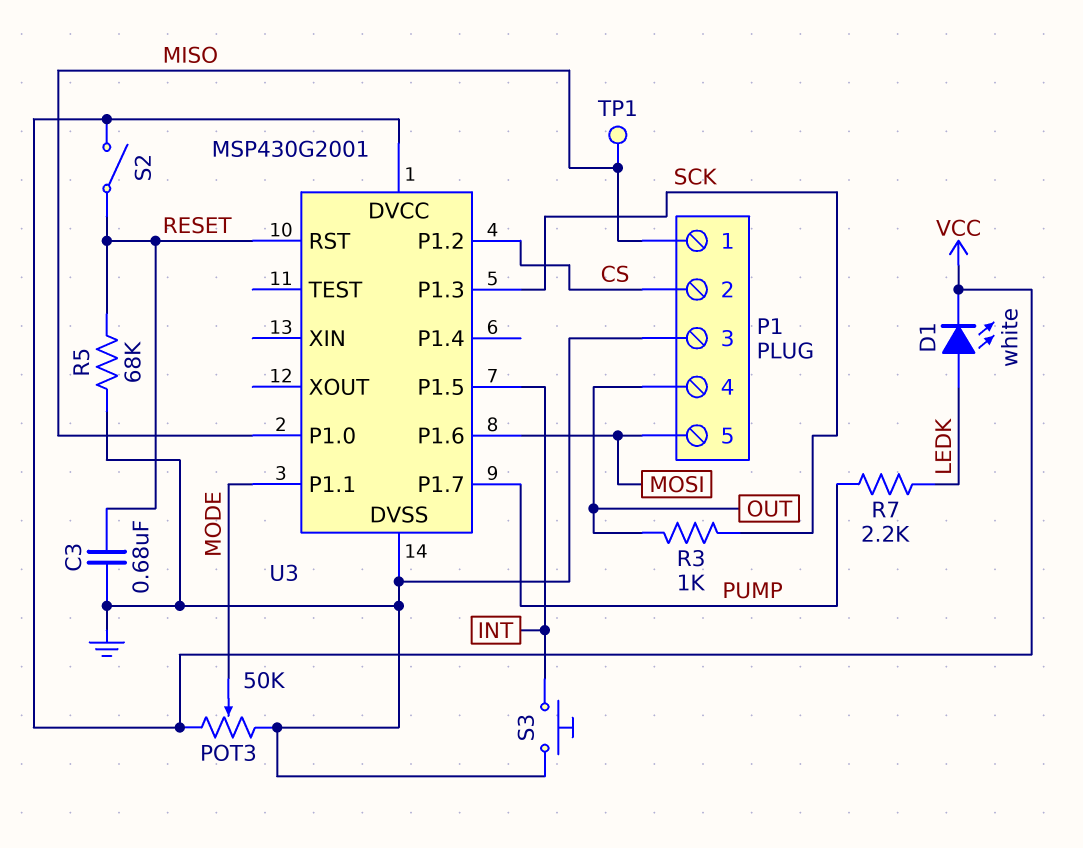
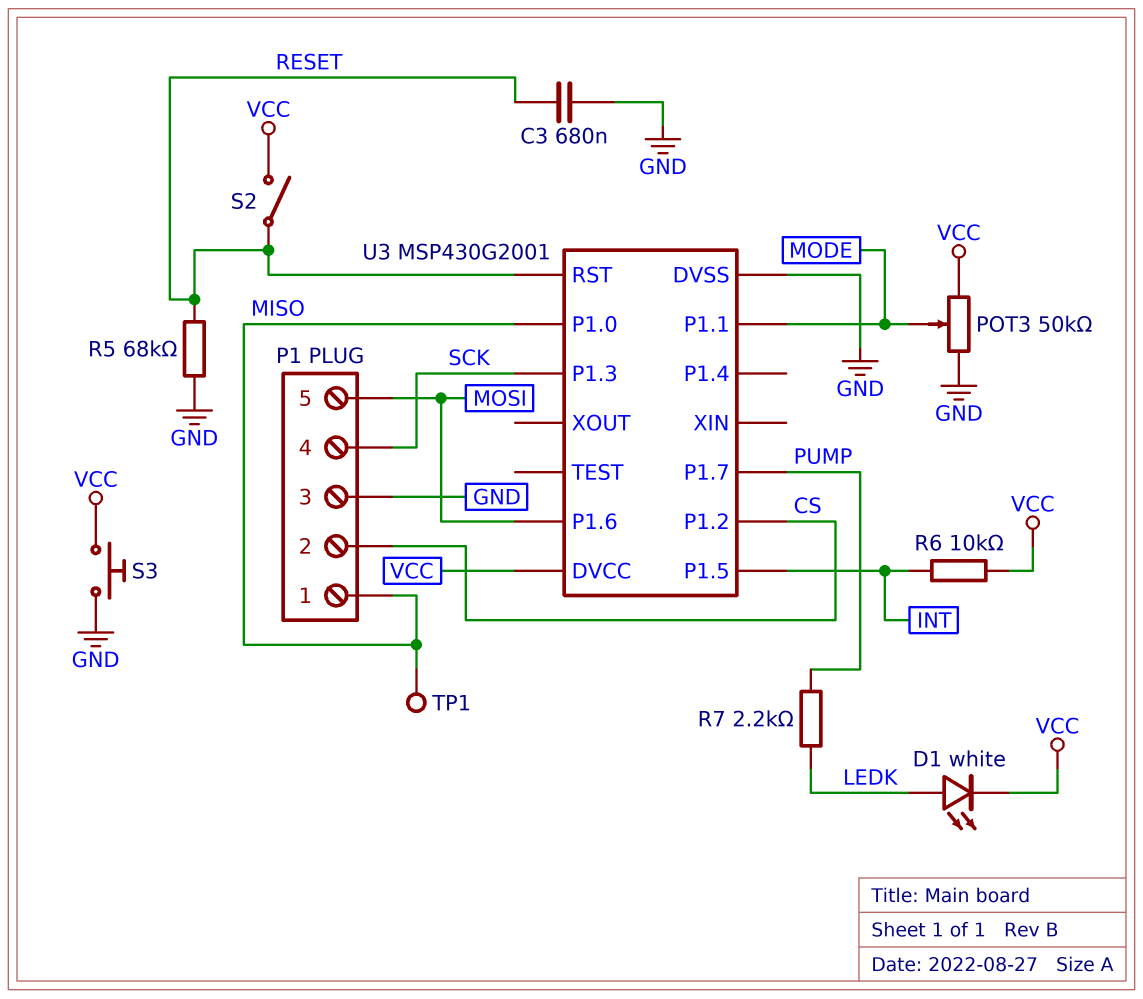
P1 pin 4: OUT -> SCK
R3: 1k (OUT, SCK) -> none
R6: none -> 10k (INT, VCC)
S3: button (GND, INT) -> button (GND, VCC)

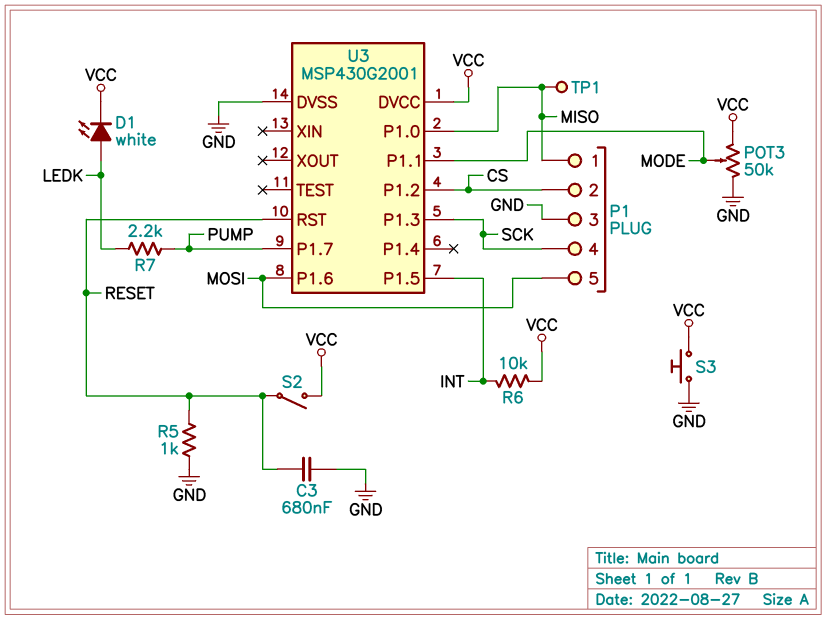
R5: 68k (GND, RESET) -> 1k (GND, RESET)

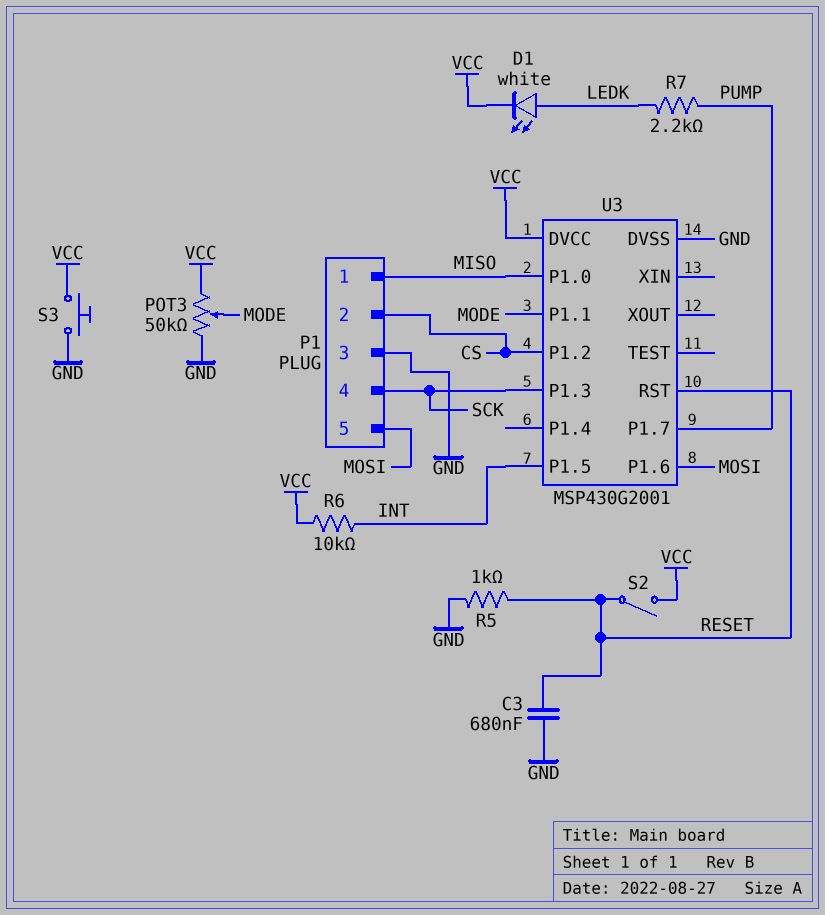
TP1: test point (MISO) -> none

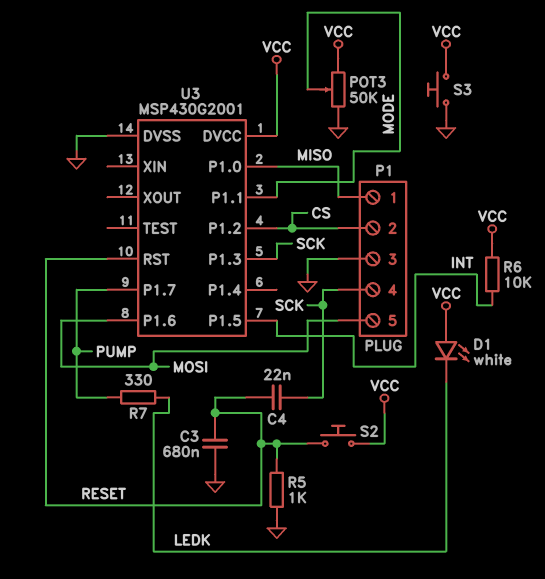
C4: none -> 22nF (RESET, SCK)
D1: LED white (A LEDK, K VCC) -> LED white (A VCC, K LEDK)
R7: 2.2k (LEDK, PUMP) -> 330 (LEDK, PUMP)
S2: switch (RESET, VCC) -> button (RESET, VCC)

